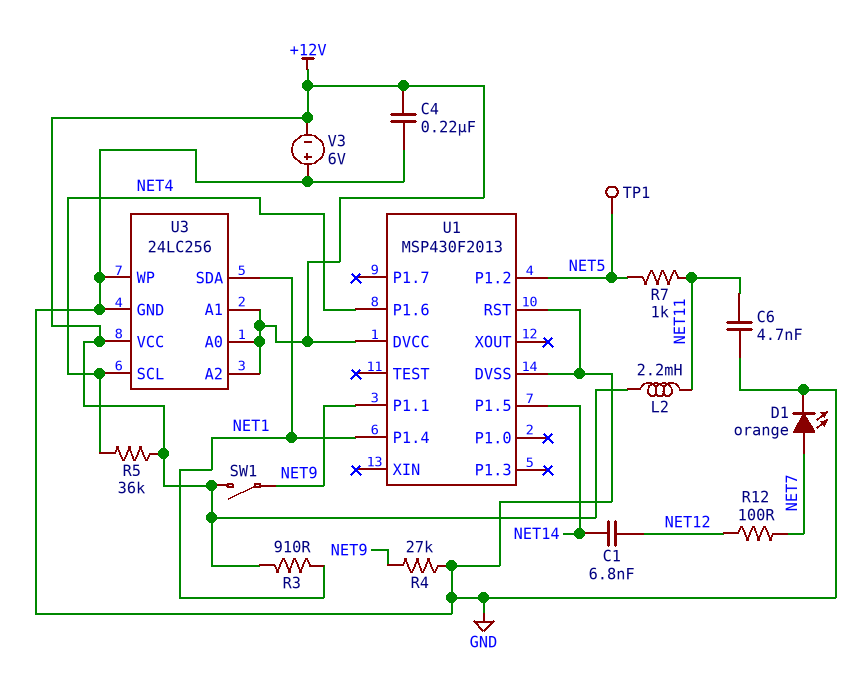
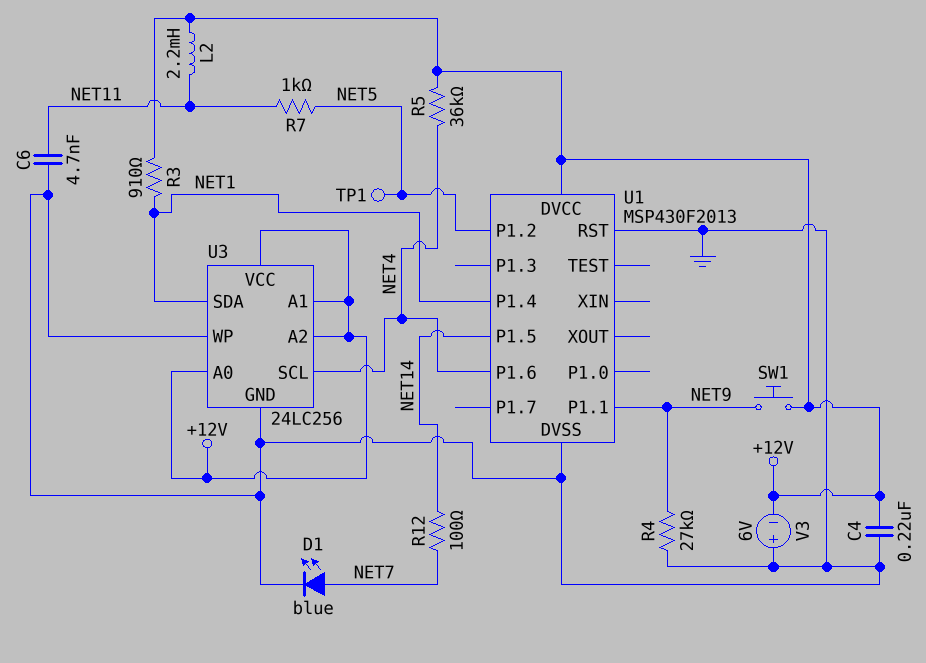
C1: 6.8nF (NET12, NET14) -> none
D1: LED orange (A NET7, K GND) -> LED blue (A NET7, K GND)
R12: 100 (NET7, NET12) -> 100 (NET7, NET14)
SW1: switch (+12V, NET9) -> button (+12V, NET9)

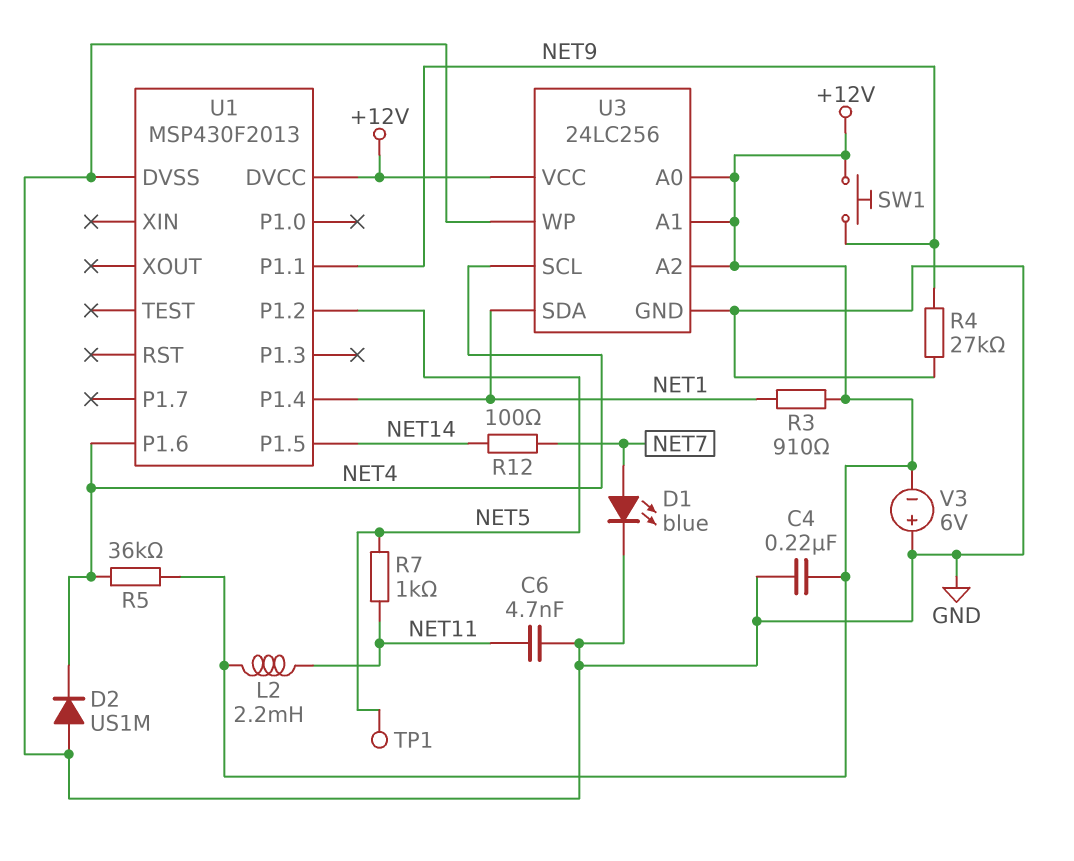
D2: none -> diode US1M (A GND, K NET4)
U1 pin RST: GND -> none

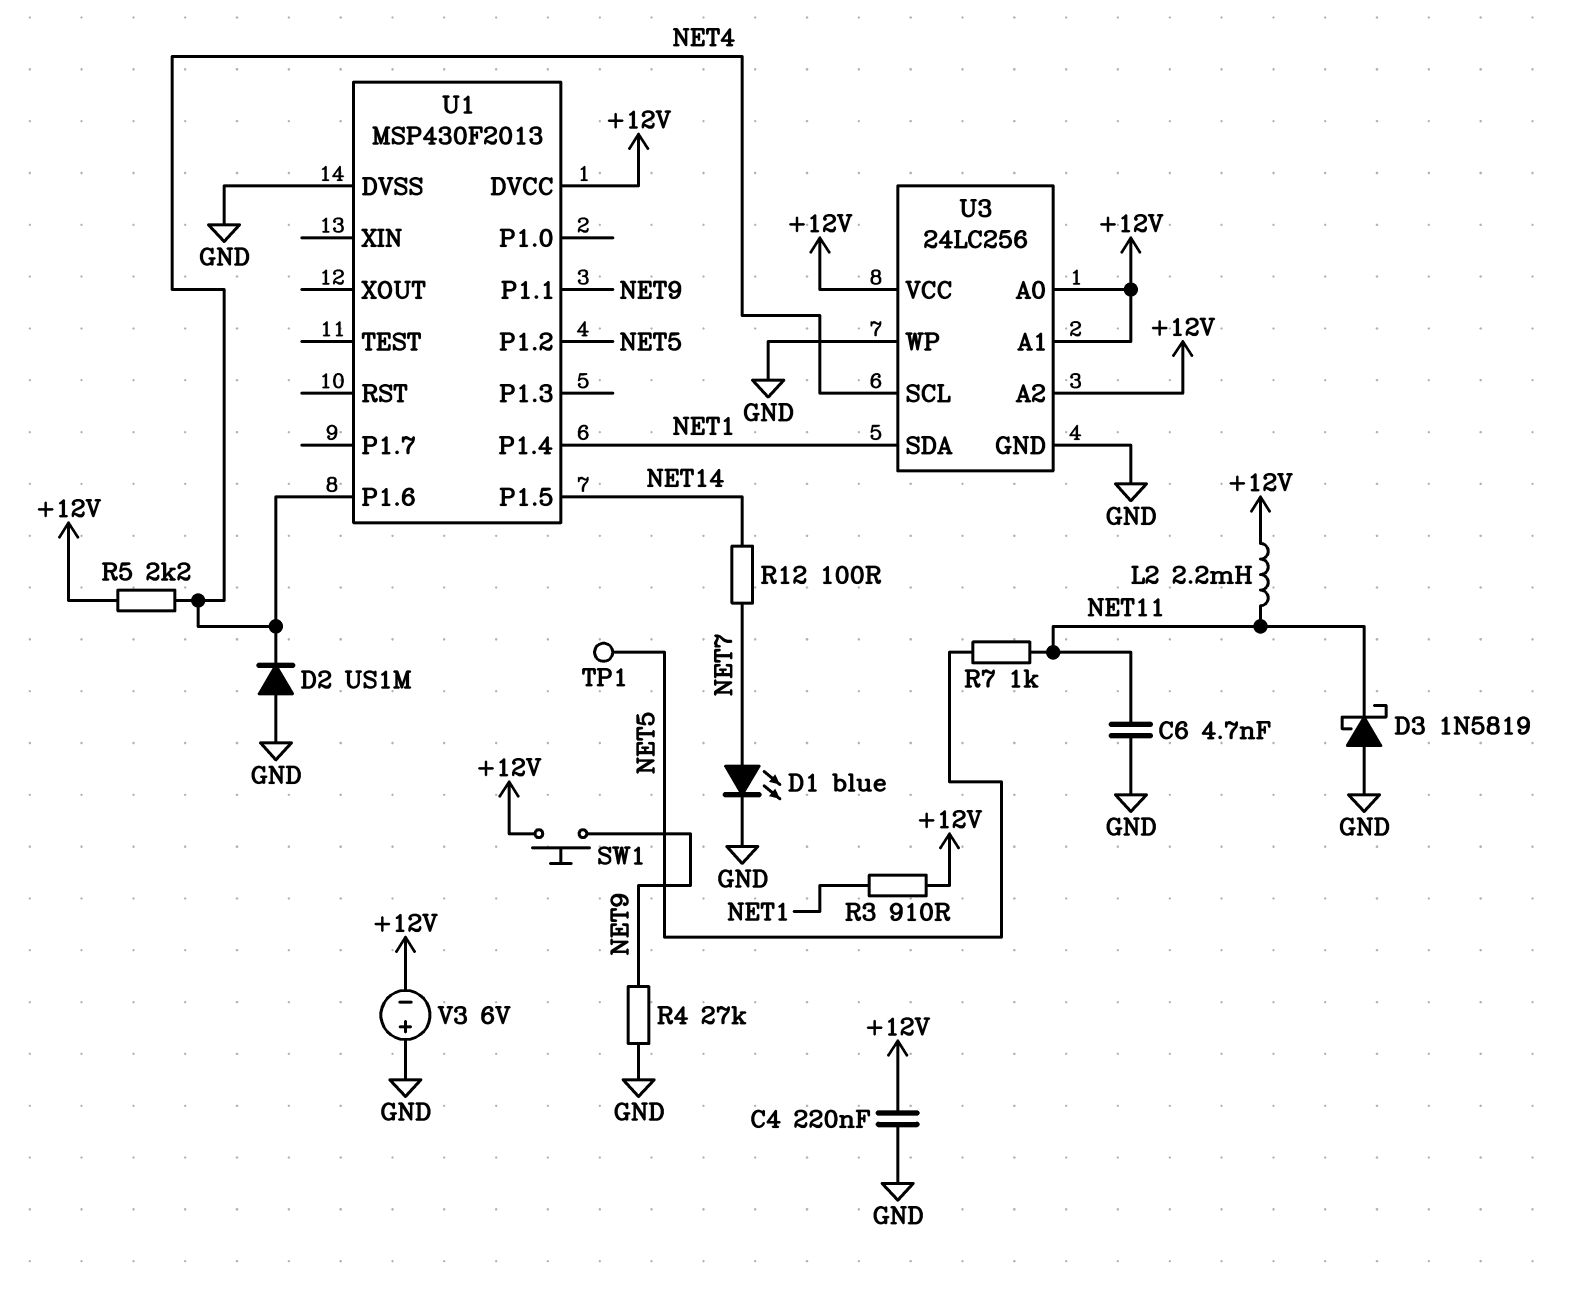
D3: none -> schottky 1N5819 (A GND, K NET11)
R5: 36k (+12V, NET4) -> 2.2k (+12V, NET4)

